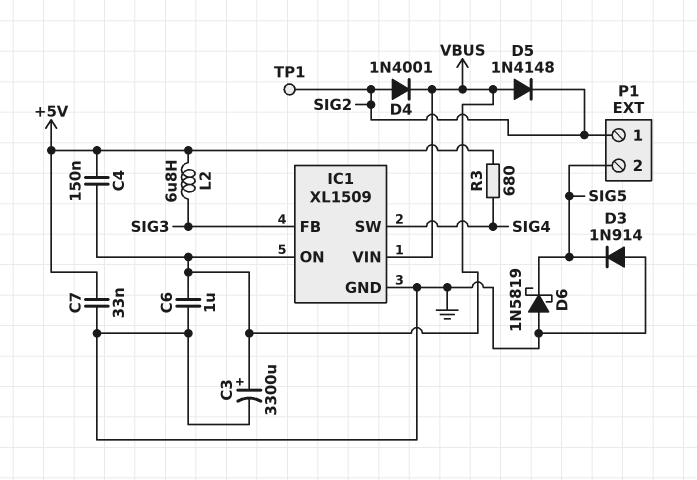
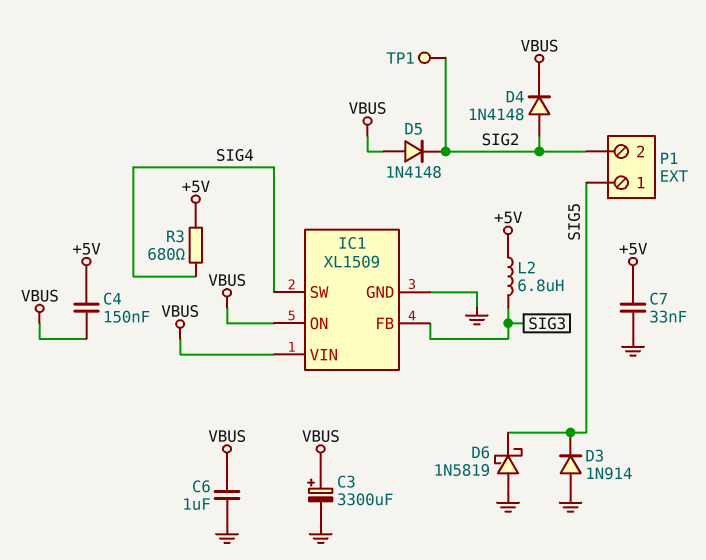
D4: diode 1N4001 (A SIG2, K VBUS) -> diode 1N4148 (A SIG2, K VBUS)
P1 pin 1: SIG2 -> SIG5
P1 pin 2: SIG5 -> SIG2

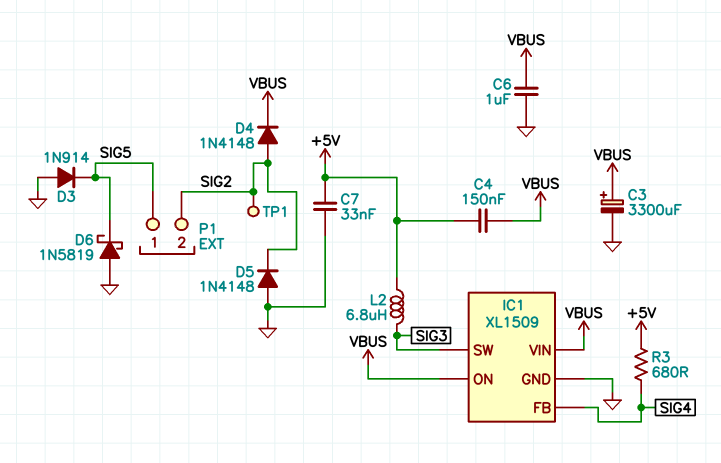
D5: diode 1N4148 (A VBUS, K SIG2) -> diode 1N4148 (A GND, K SIG2)
IC1 pin FB: SIG3 -> SIG4
IC1 pin SW: SIG4 -> SIG3

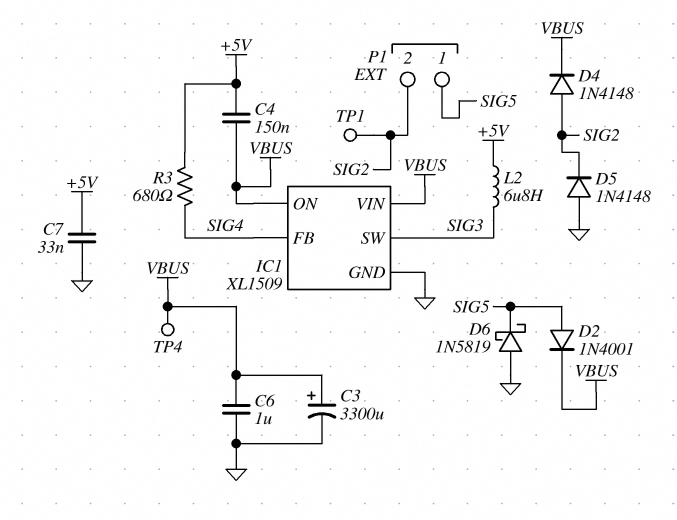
D2: none -> diode 1N4001 (A SIG5, K VBUS)
D3: diode 1N914 (A GND, K SIG5) -> none
TP4: none -> test point (VBUS)

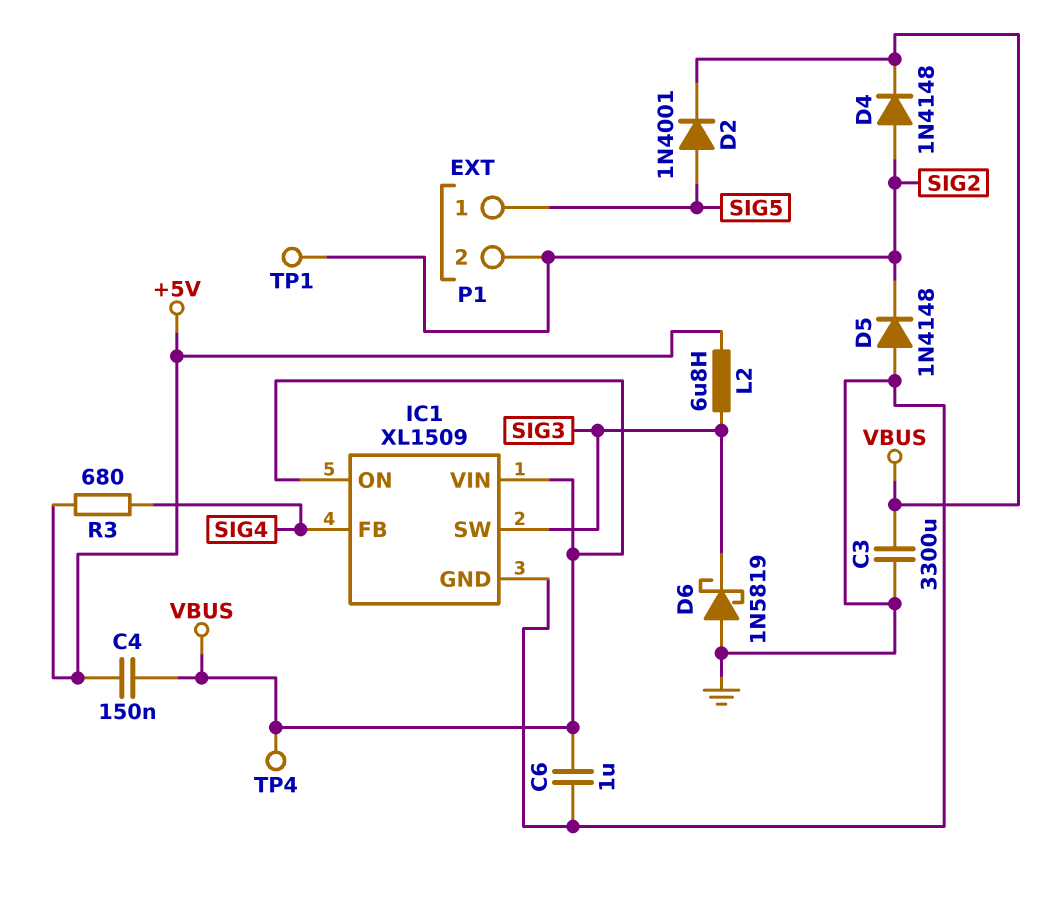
C3: 3300uF (plus VBUS, minus GND) -> 3300uF (GND, VBUS)
C7: 33nF (+5V, GND) -> none
D6: schottky 1N5819 (A GND, K SIG5) -> schottky 1N5819 (A GND, K SIG3)

